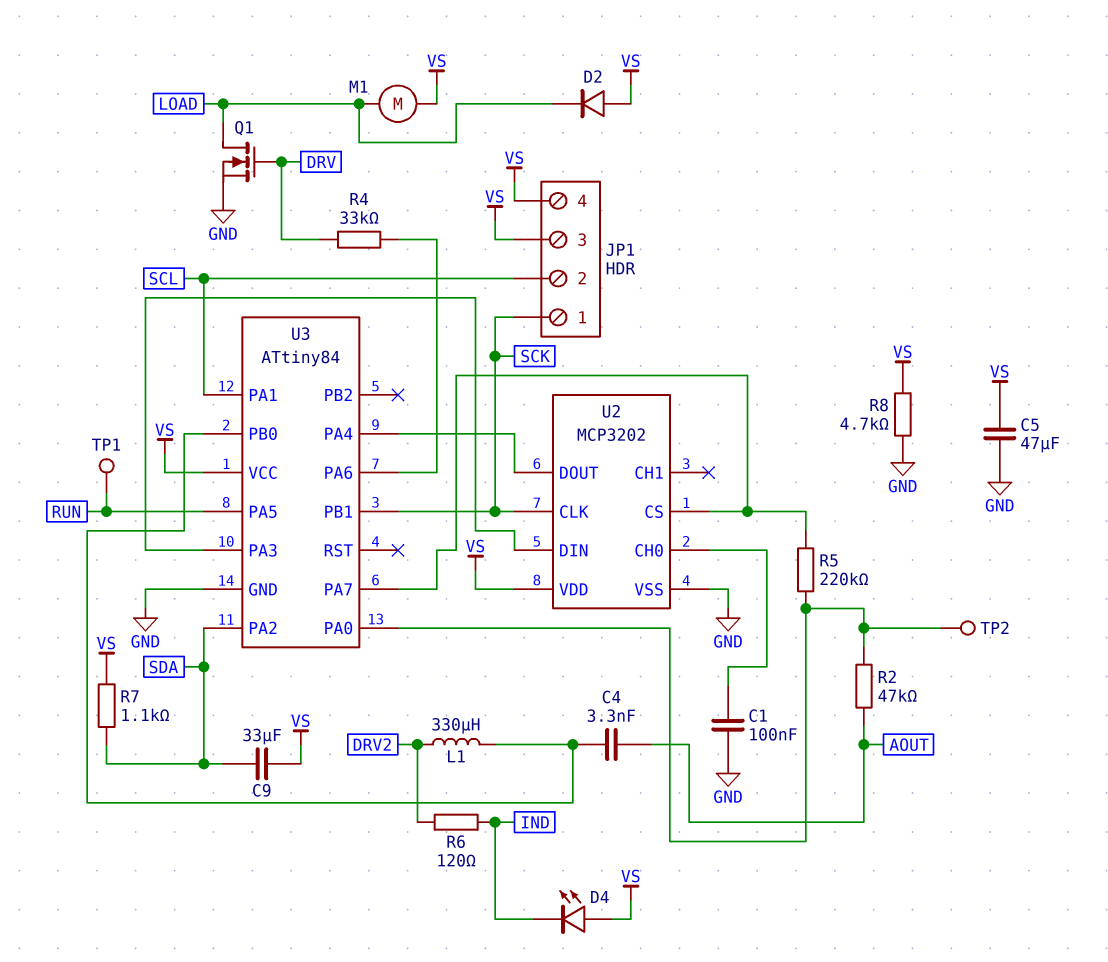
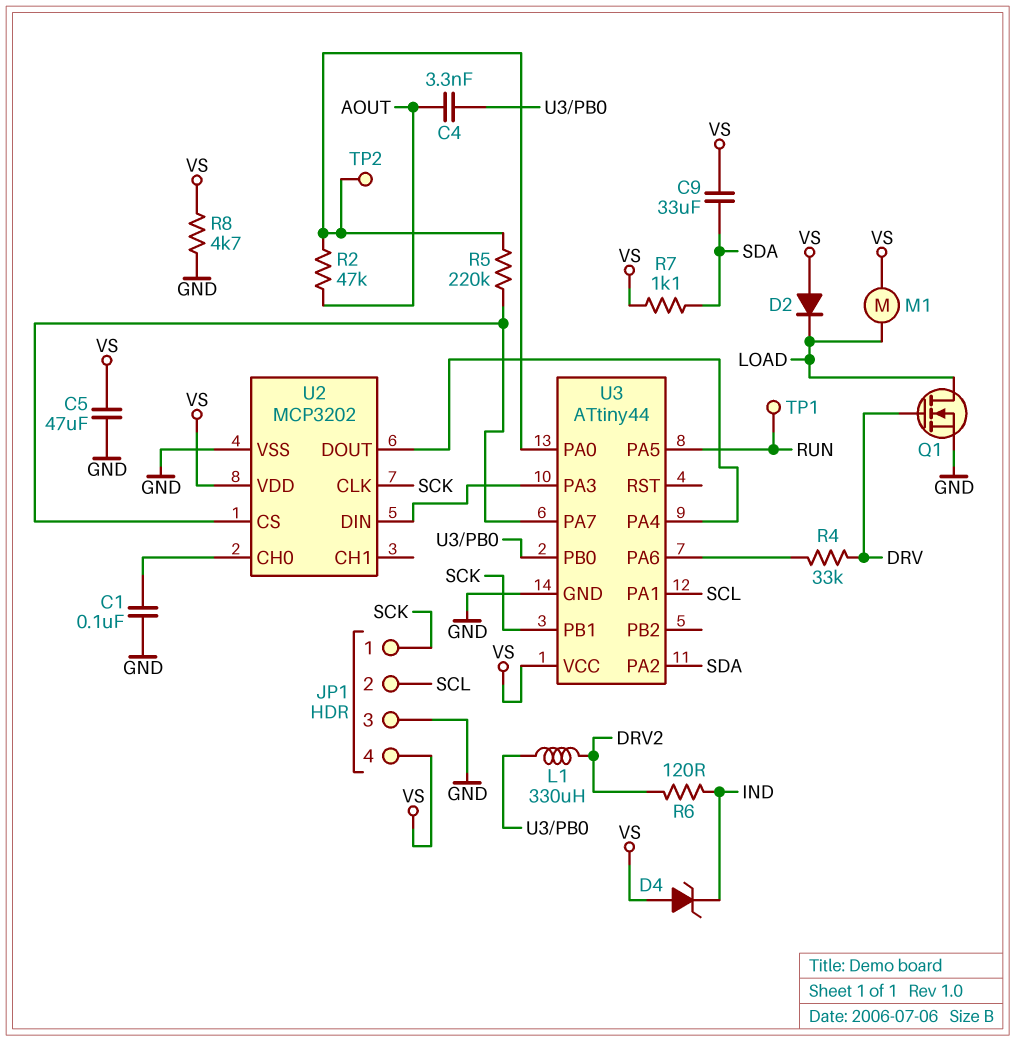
D4: LED (A VS, K IND) -> zener (A VS, K IND)
JP1 pin 3: VS -> GND
U3: ATtiny84 -> ATtiny44

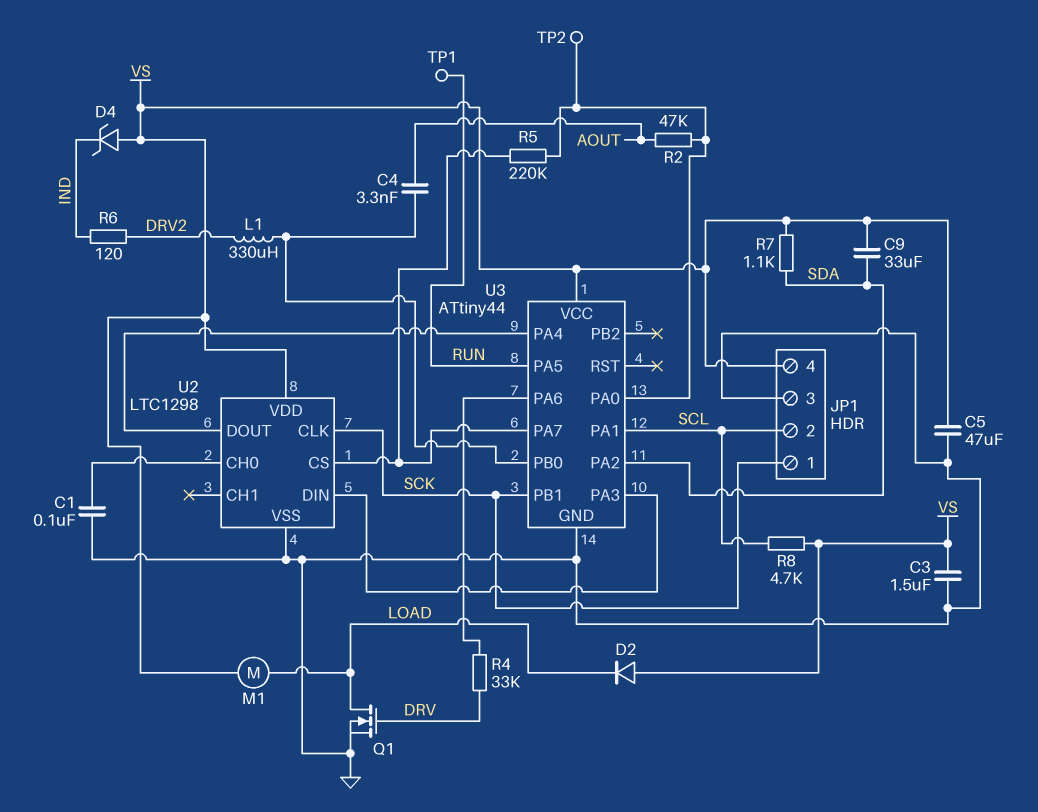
C3: none -> 1.5uF (GND, VS)
R8: 4.7k (GND, VS) -> 4.7k (SCL, VS)
U2: MCP3202 -> LTC1298

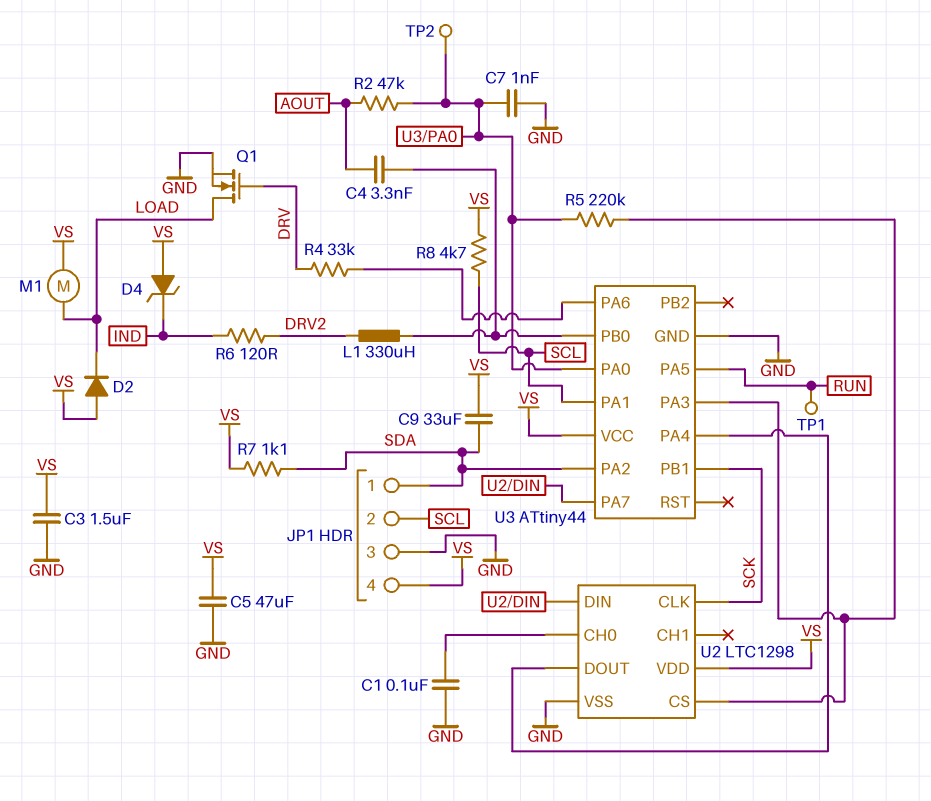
C7: none -> 1nF (GND, U3/PA0)
JP1 pin 1: SCK -> SDA
U3 pin PA3: U2/DIN -> U2/CS
U3 pin PA7: U2/CS -> U2/DIN

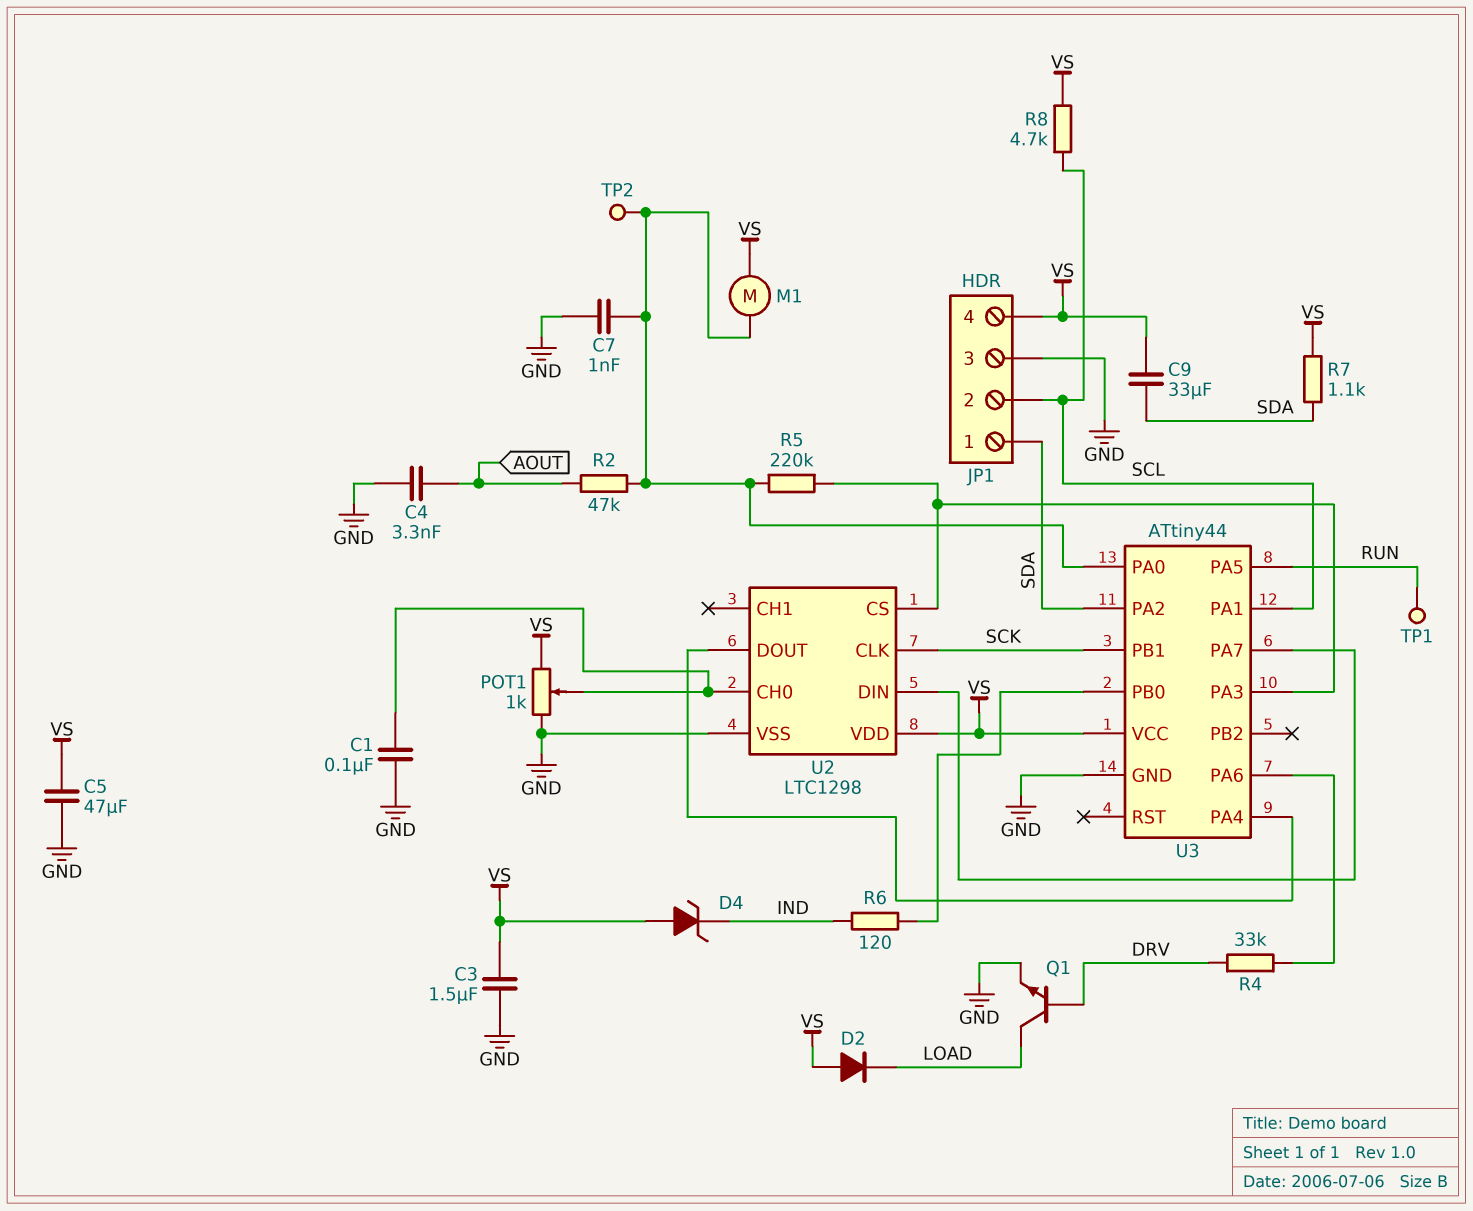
C4: 3.3nF (AOUT, U3/PB0) -> 3.3nF (AOUT, GND)
L1: 330uH (DRV2, U3/PB0) -> none
M1: motor (LOAD, VS) -> motor (U3/PA0, VS)
POT1: none -> 1k (GND, VS, wiper U2/CH0)
Q1: NMOS (G DRV, D LOAD, S GND) -> NPN (B DRV, C LOAD, E GND)
R6: 120 (DRV2, IND) -> 120 (IND, U3/PB0)

